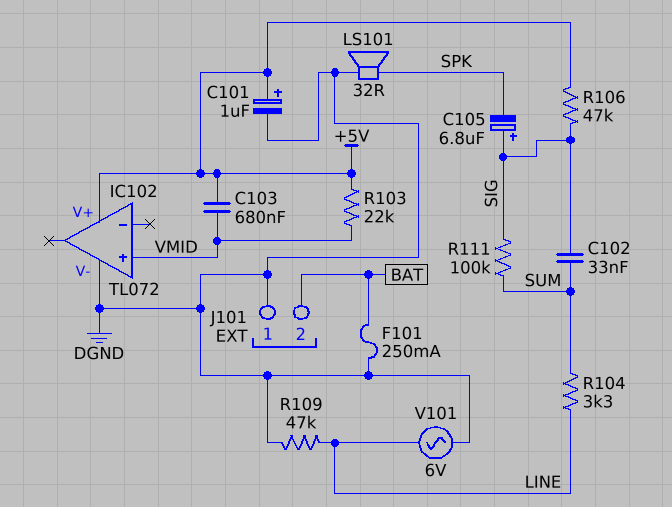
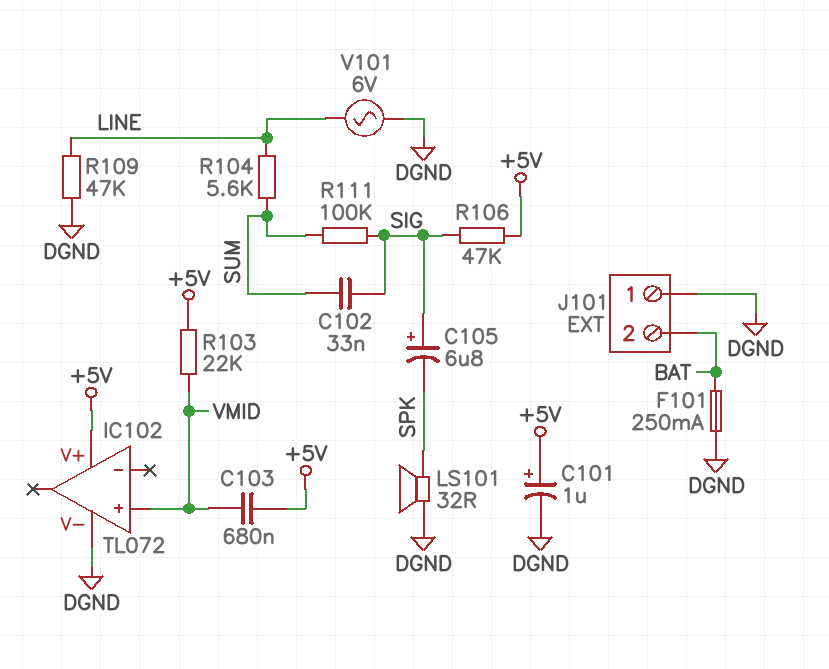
R104: 3.3k (LINE, SUM) -> 5.6k (LINE, SUM)

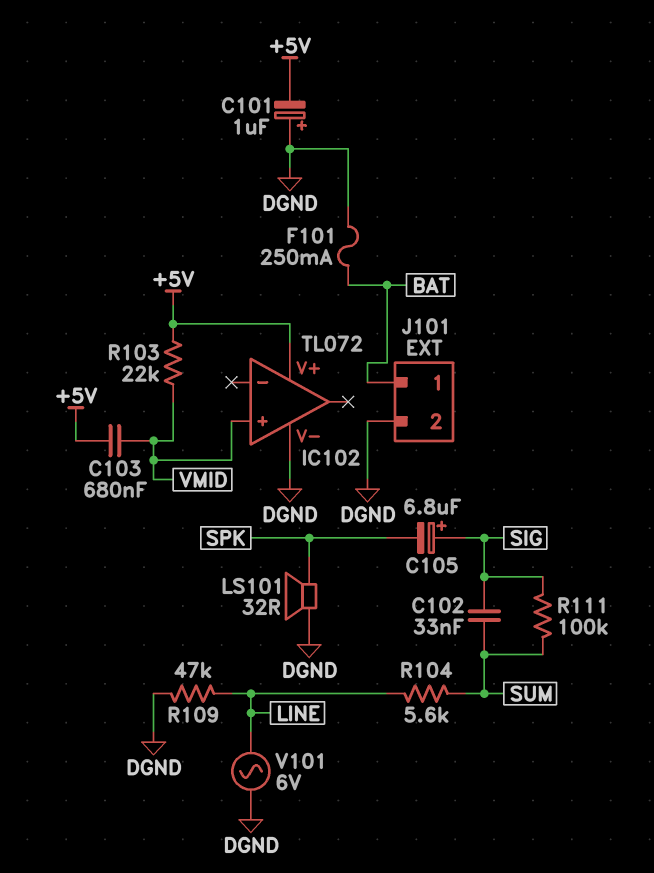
C101: 1uF (plus +5V, minus DGND) -> 1uF (plus DGND, minus +5V)
J101 pin 1: DGND -> BAT
J101 pin 2: BAT -> DGND
R106: 47k (+5V, SIG) -> none

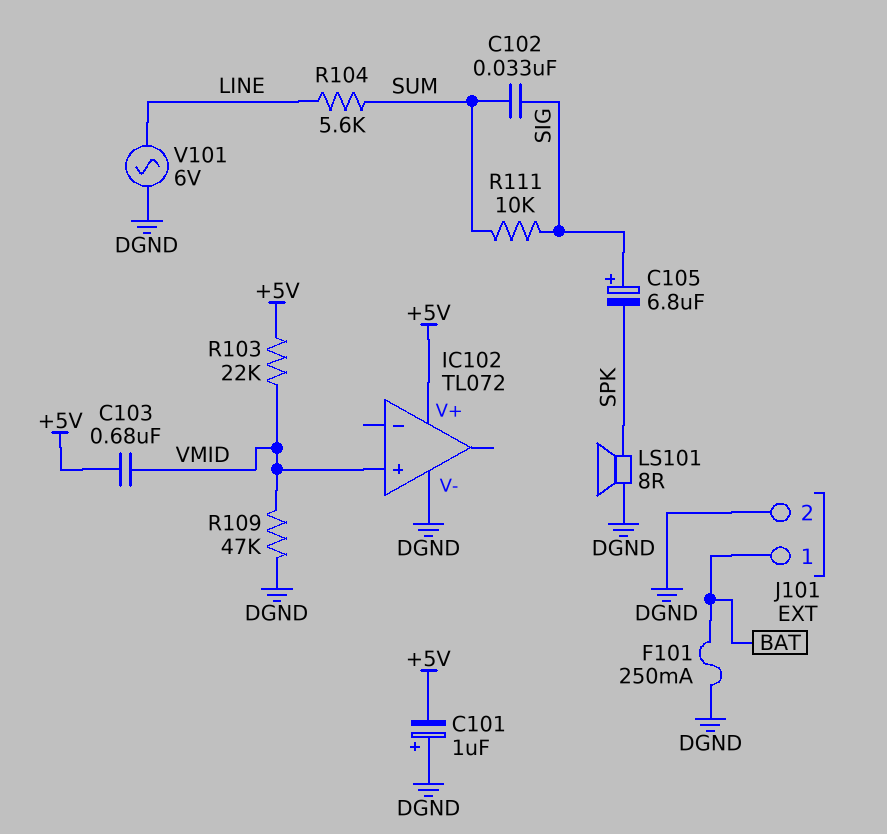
LS101: speaker 32R (DGND, SPK) -> speaker 8R (DGND, SPK)
R109: 47k (DGND, LINE) -> 47k (DGND, VMID)
R111: 100k (SIG, SUM) -> 10k (SIG, SUM)

